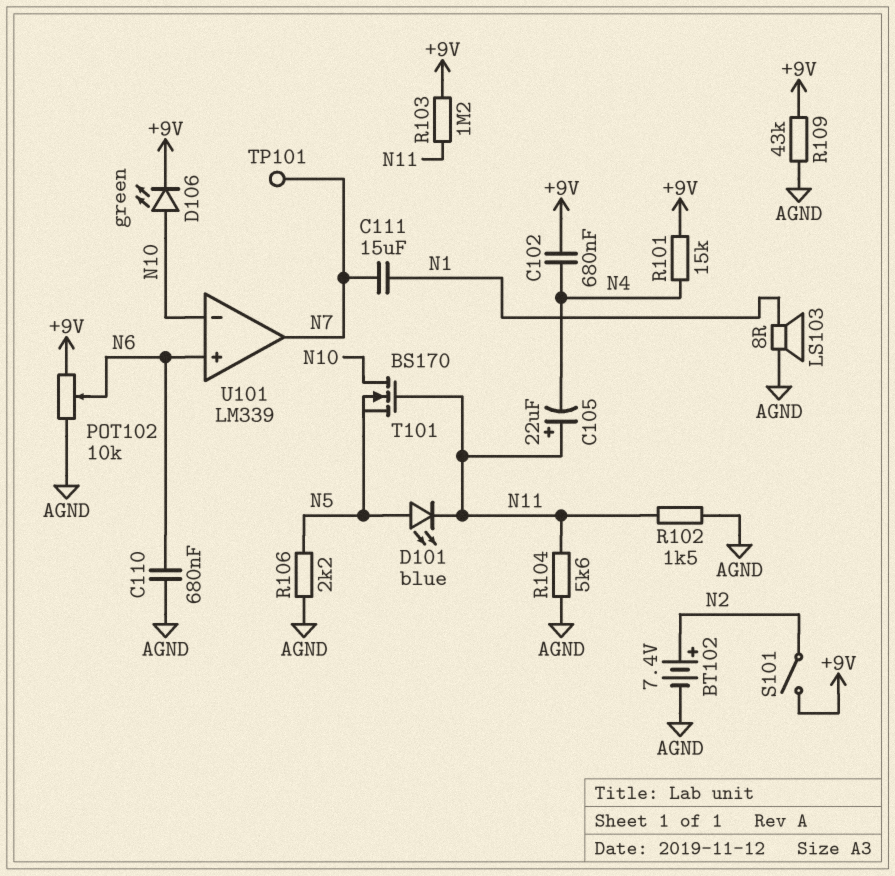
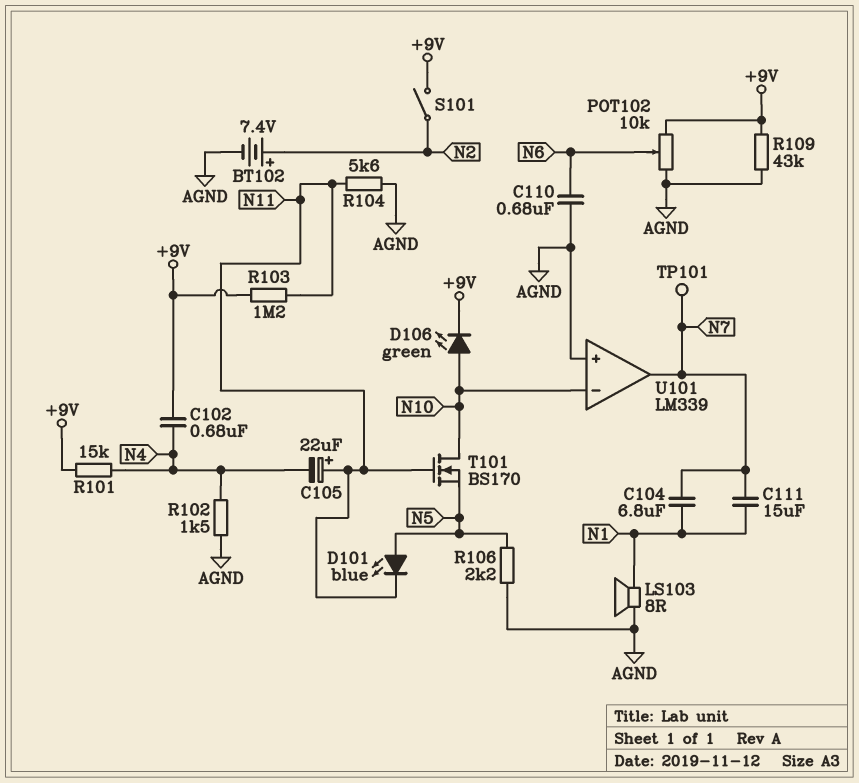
C104: none -> 6.8uF (N1, N7)
R102: 1.5k (AGND, N11) -> 1.5k (AGND, N4)
U101 pin in+: N6 -> AGND

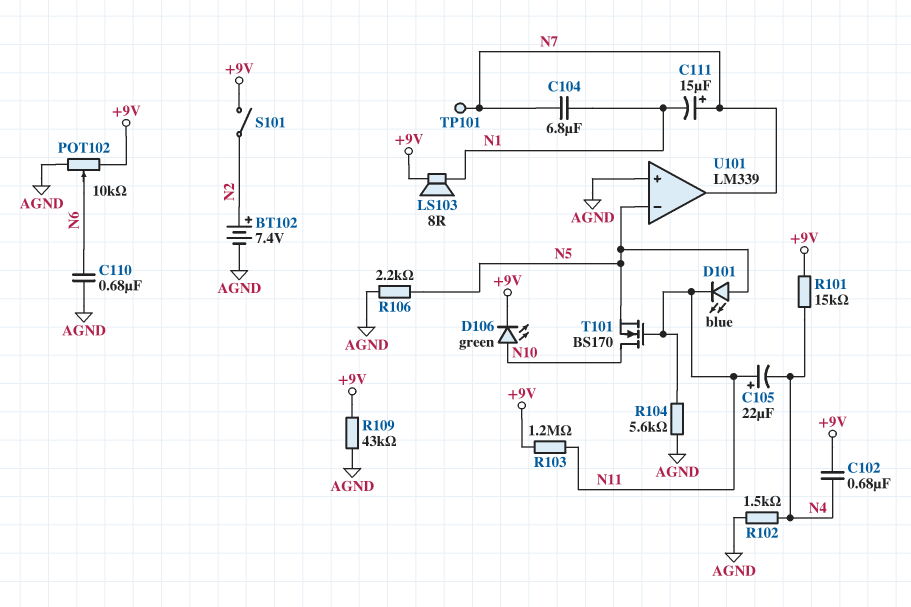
C111: 15uF (N1, N7) -> 15uF (plus N7, minus N1)
LS103: speaker 8R (AGND, N1) -> speaker 8R (+9V, N1)
U101 pin in-: N10 -> N5

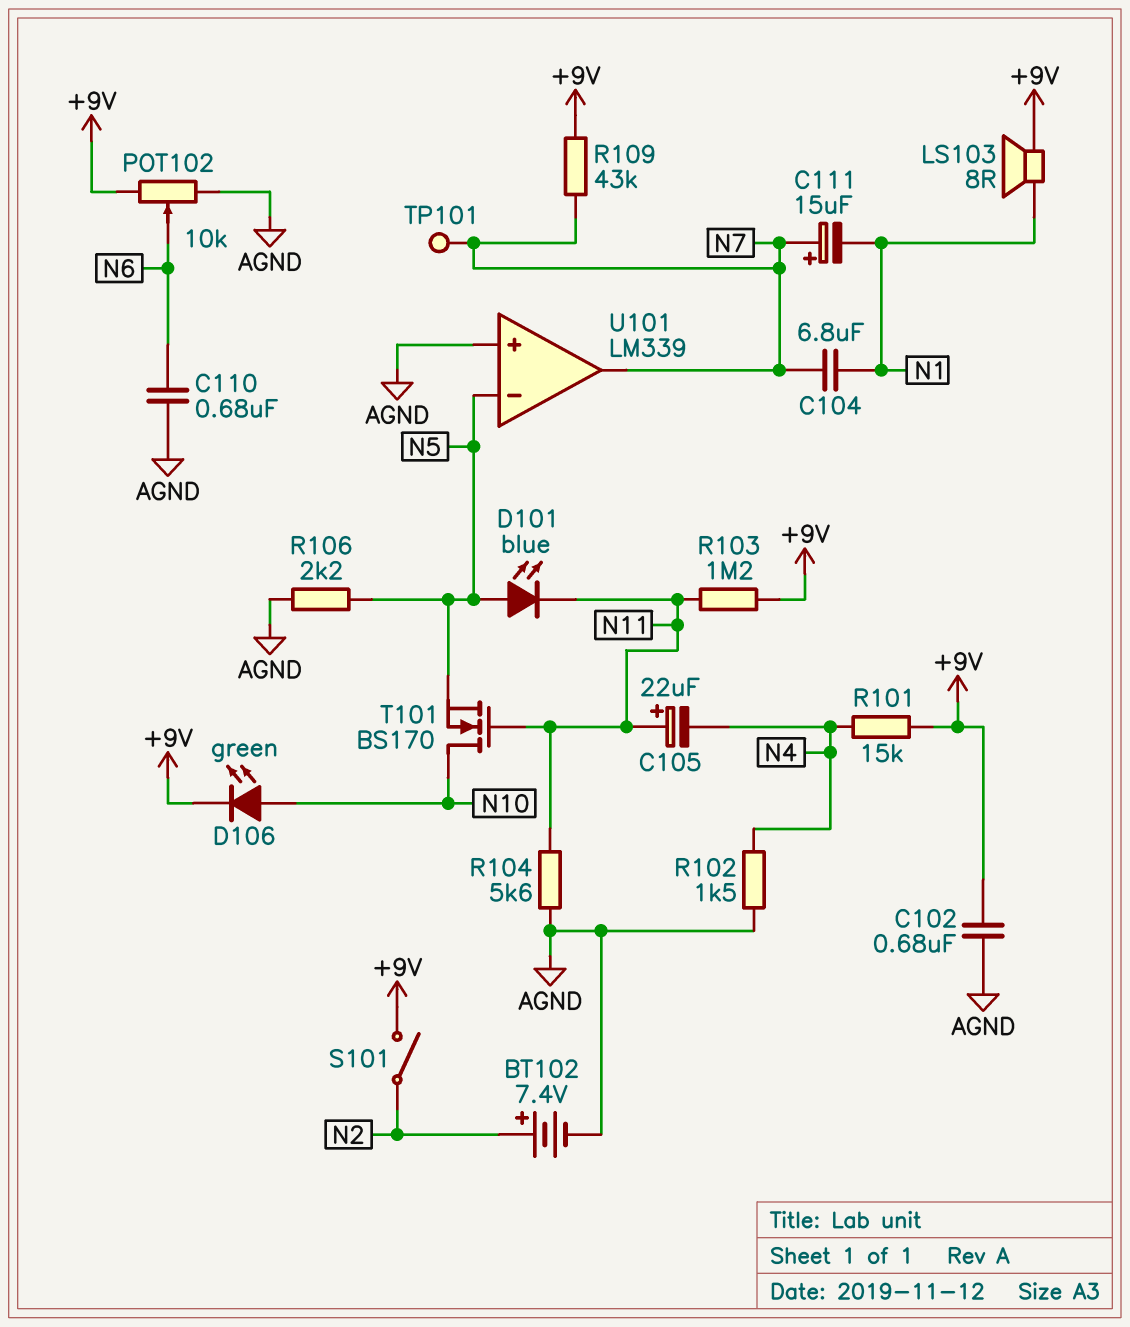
C102: 680nF (+9V, N4) -> 680nF (+9V, AGND)
R109: 43k (+9V, AGND) -> 43k (+9V, N7)

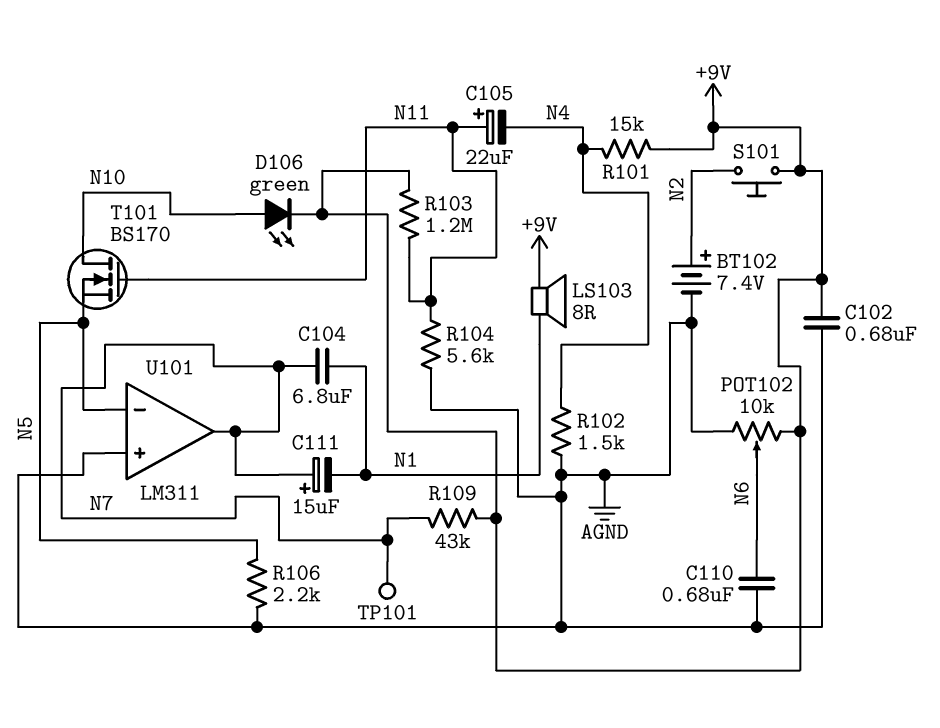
D101: LED blue (A N5, K N11) -> none
S101: switch (+9V, N2) -> button (+9V, N2)
U101: LM339 -> LM311

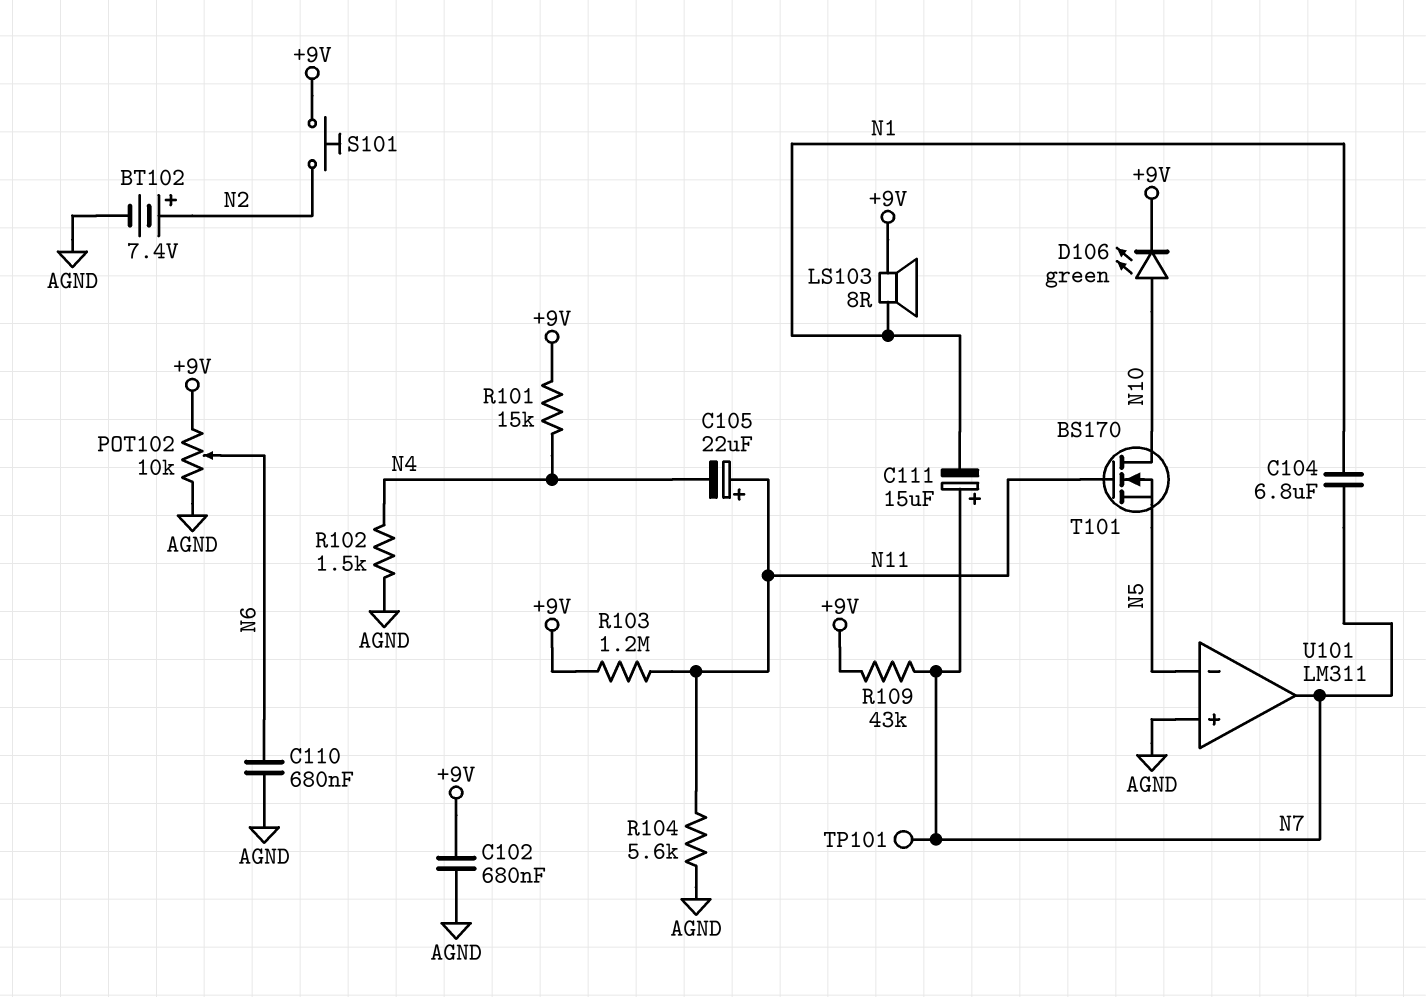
R106: 2.2k (AGND, N5) -> none

